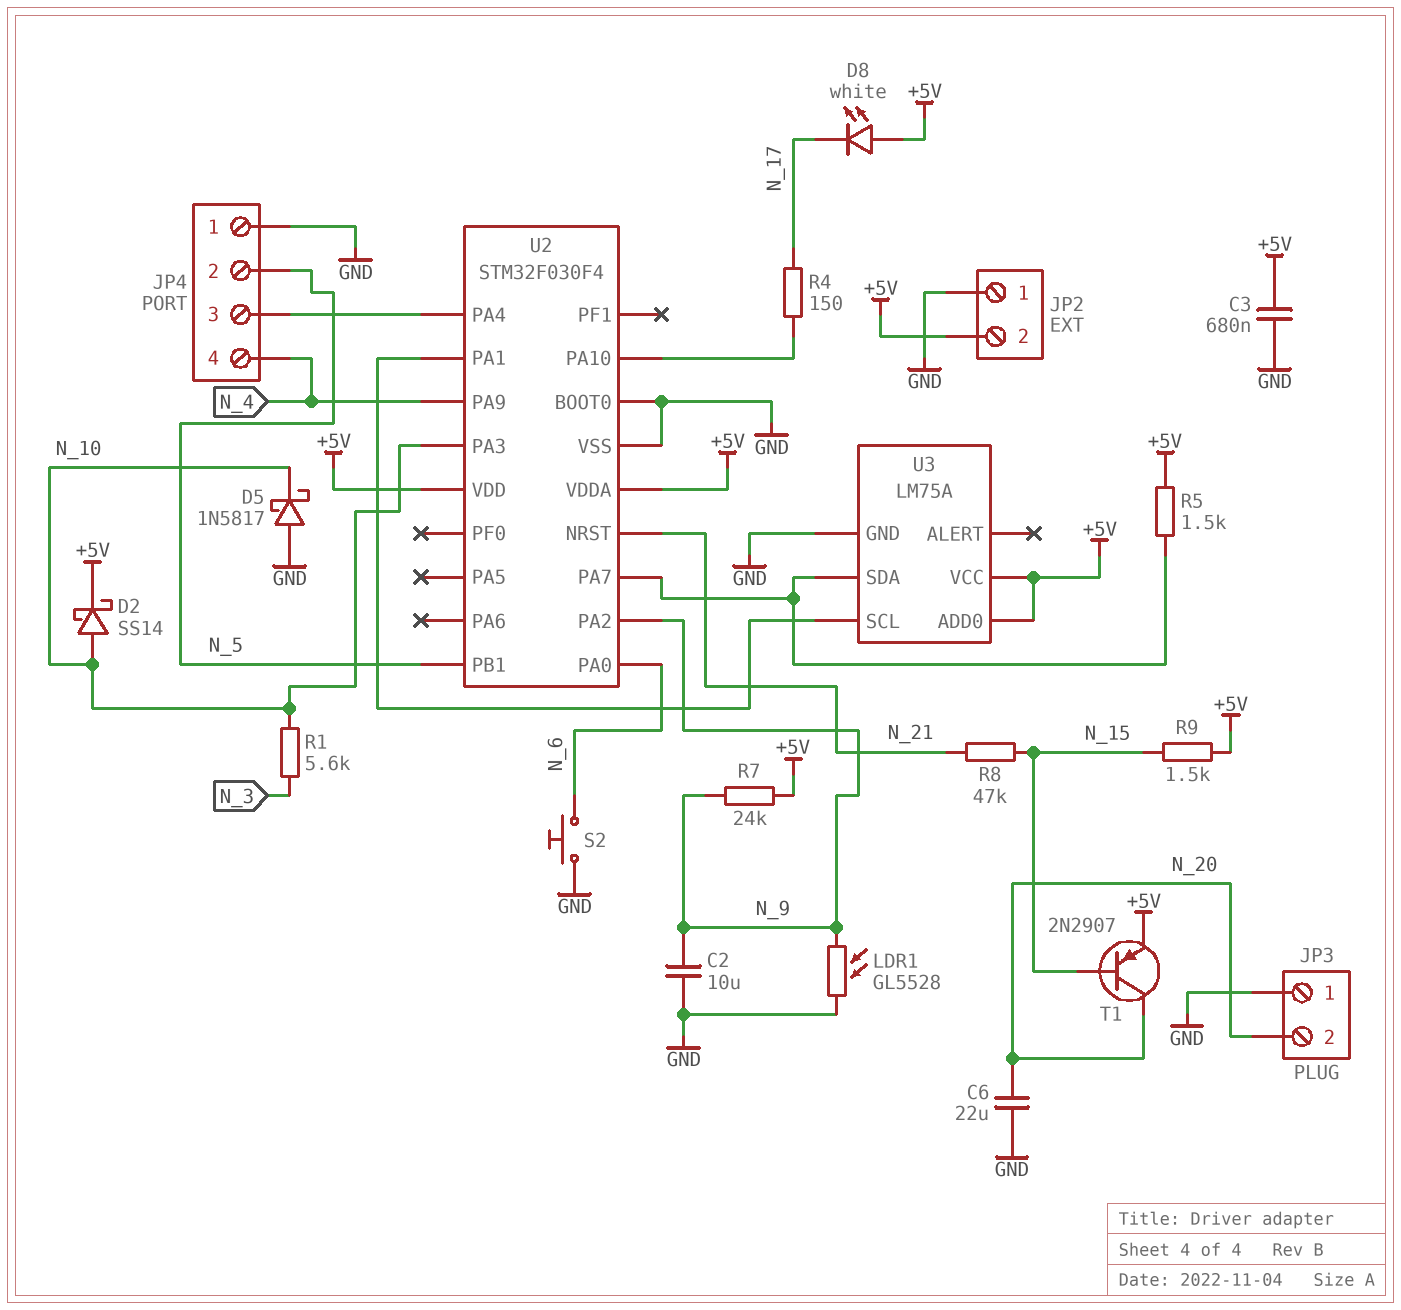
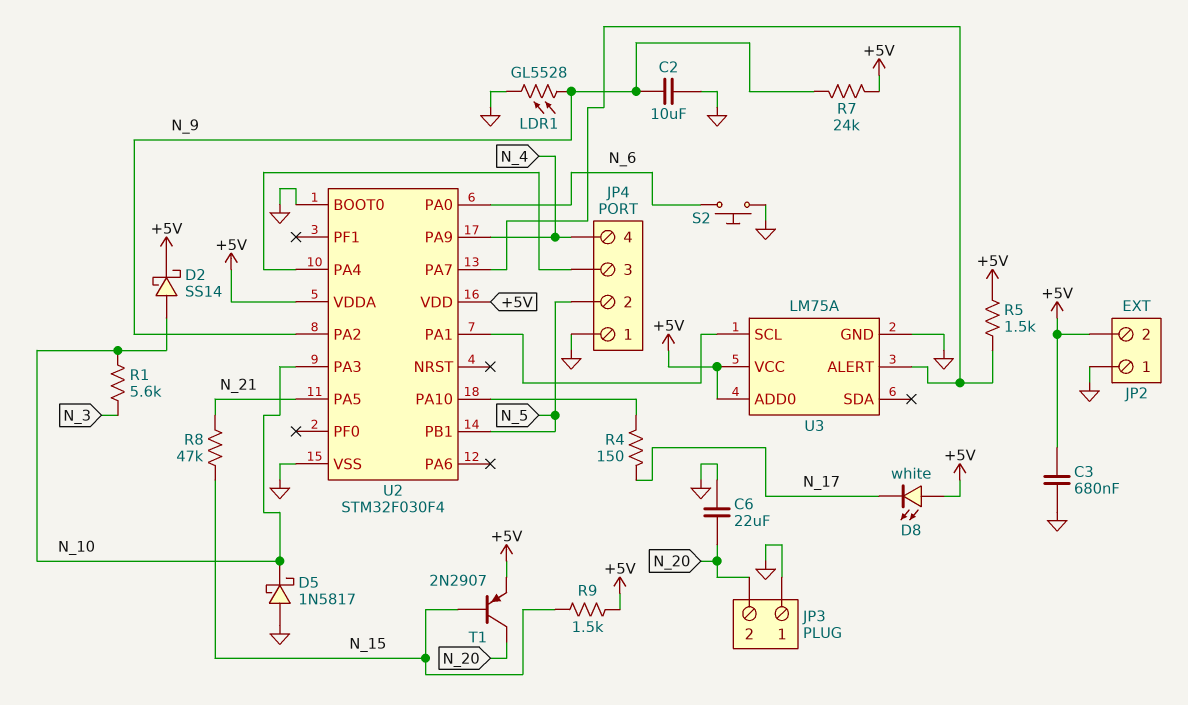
U2 pin NRST: N_21 -> none
U2 pin PA5: none -> N_21
U3 pin ALERT: none -> U2/PA7
U3 pin SDA: U2/PA7 -> none

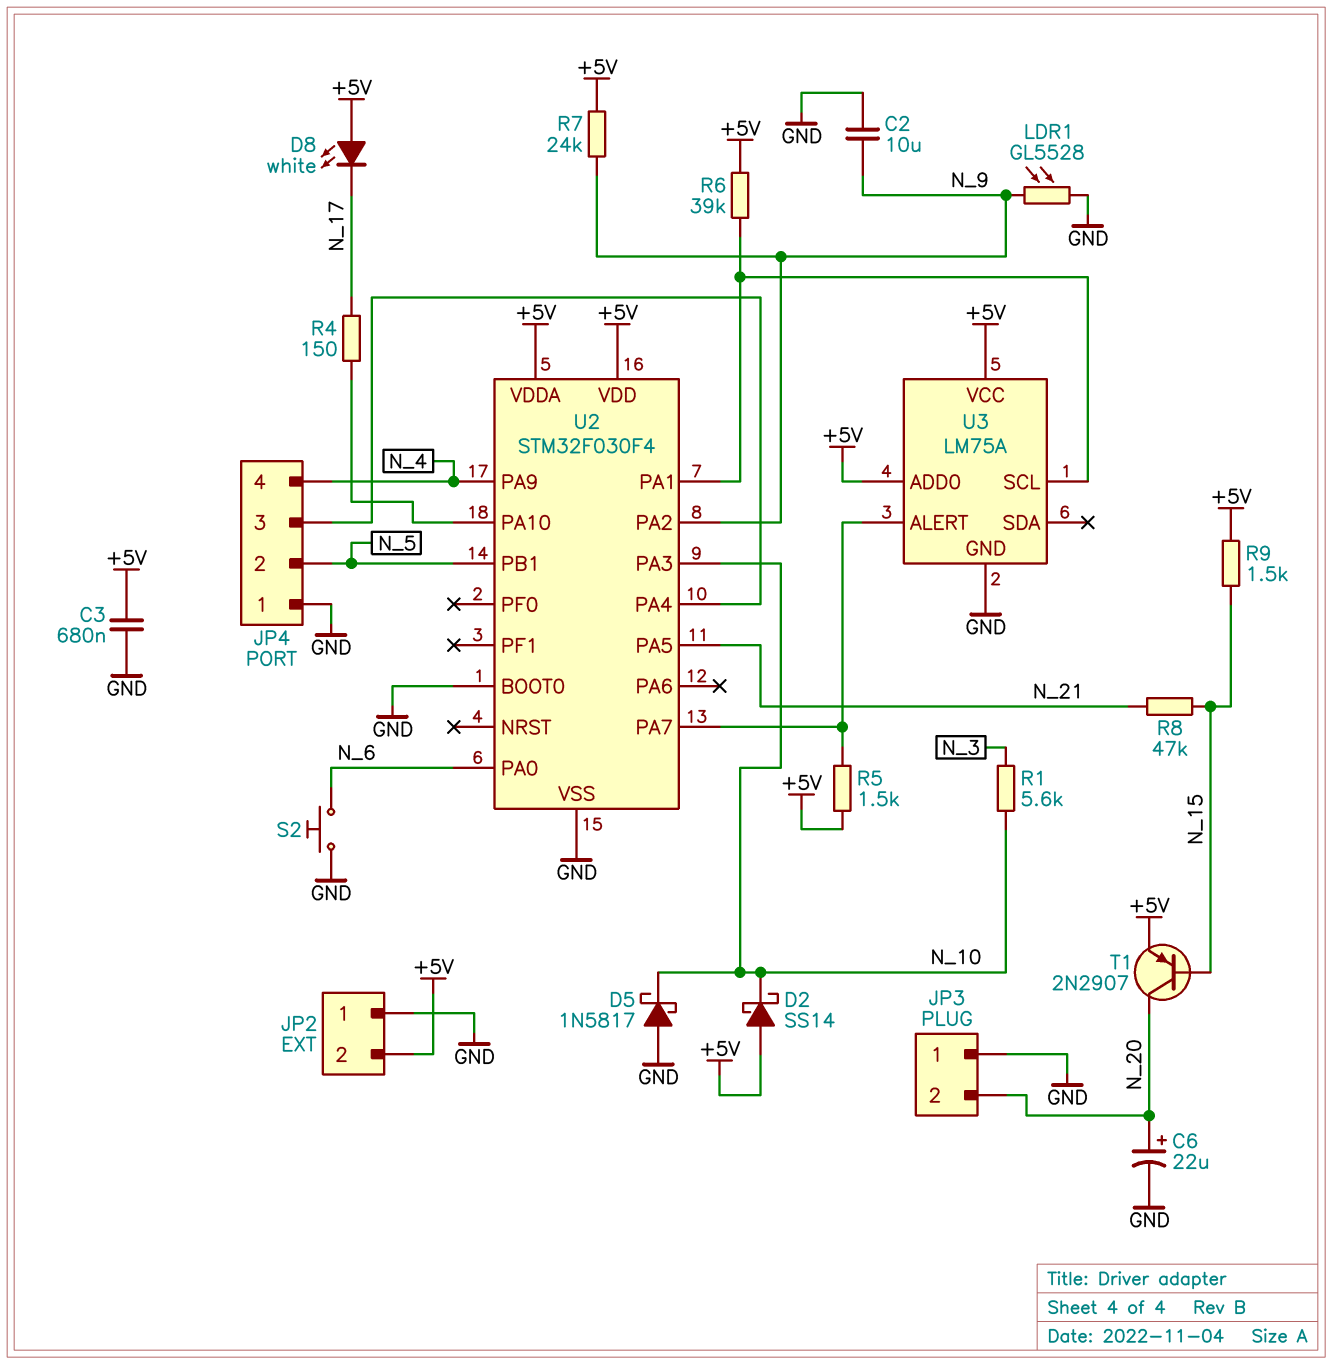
C6: 22uF (GND, N_20) -> 22uF (plus N_20, minus GND)
D2: schottky SS14 (A N_10, K +5V) -> schottky SS14 (A +5V, K N_10)
R6: none -> 39k (+5V, U2/PA1)

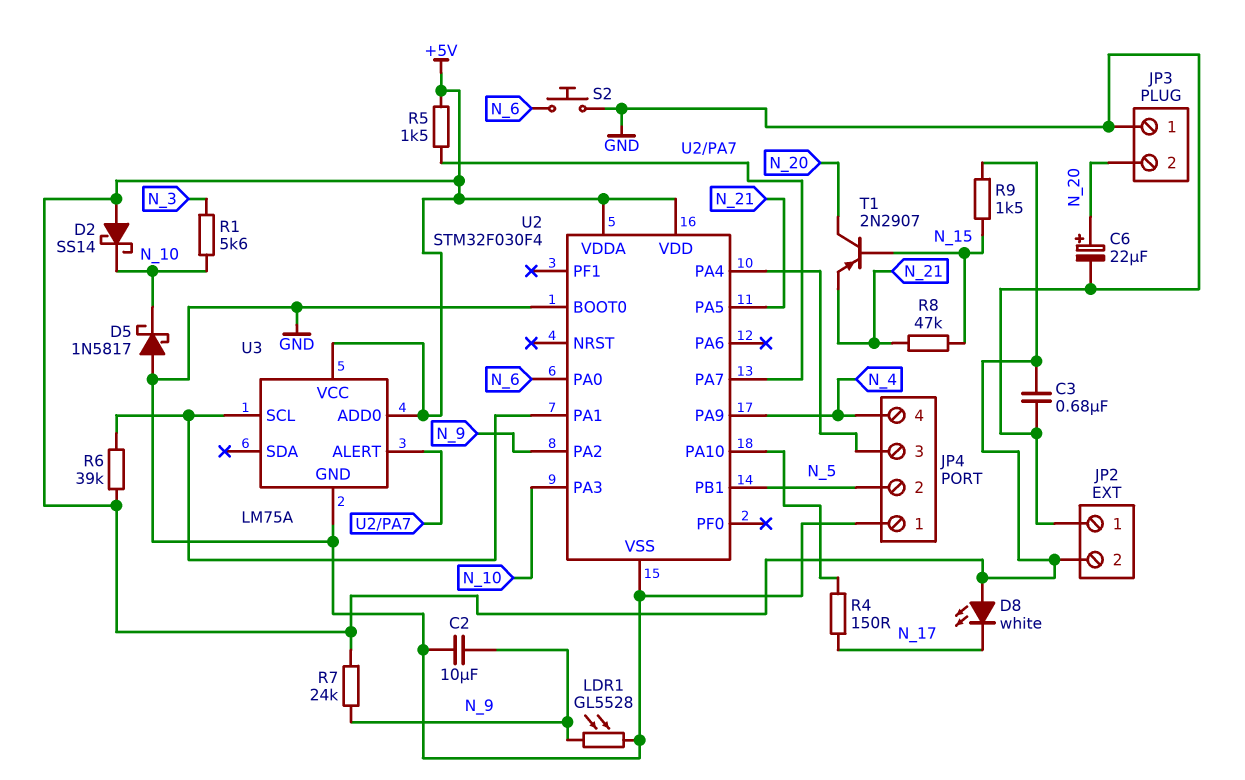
T1: PNP 2N2907 (B N_15, C N_20, E +5V) -> PNP 2N2907 (B N_15, C N_20, E N_21)

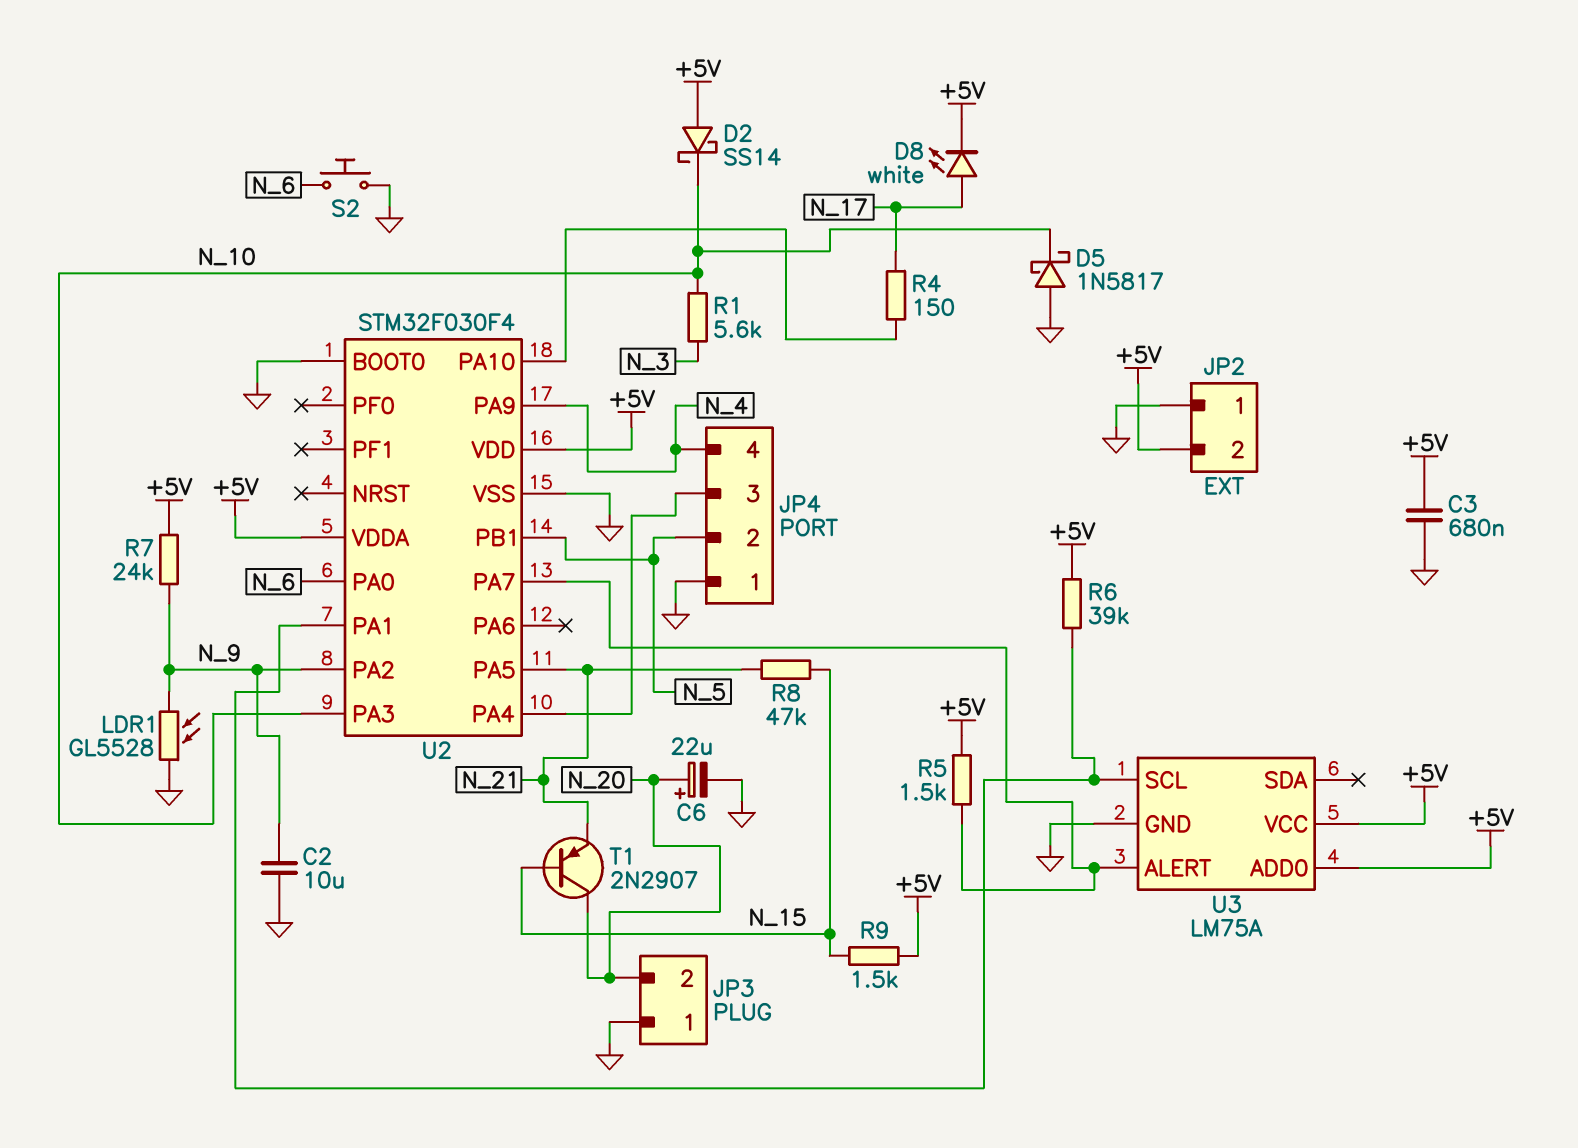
D8: LED white (A +5V, K N_17) -> LED white (A N_17, K +5V)

